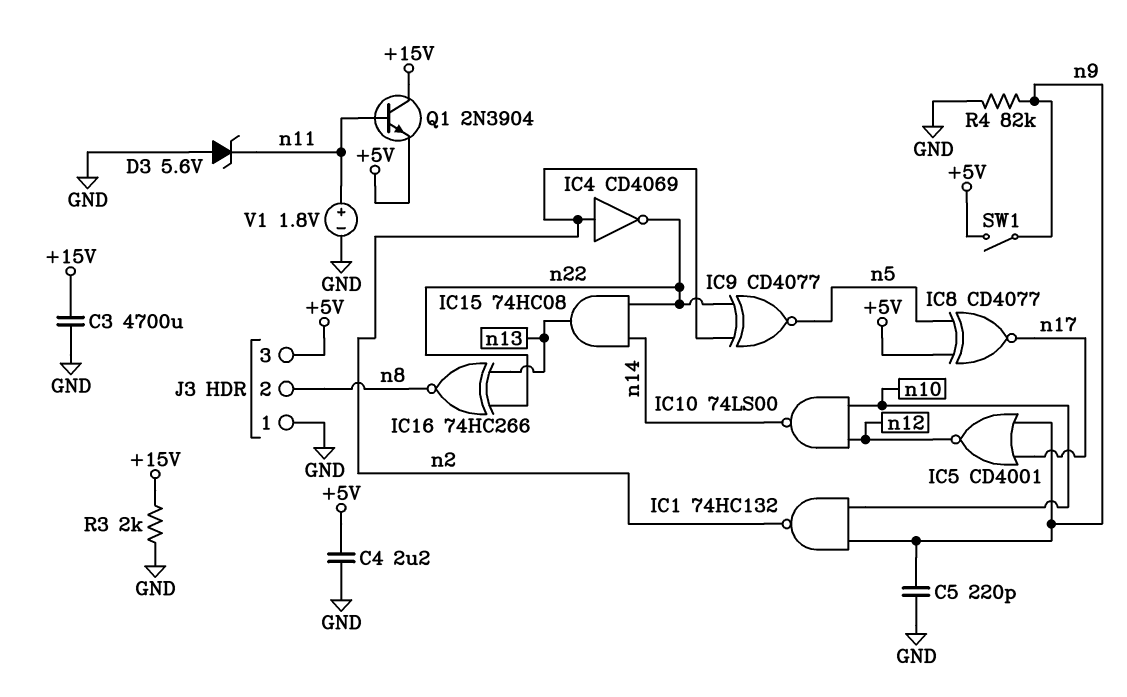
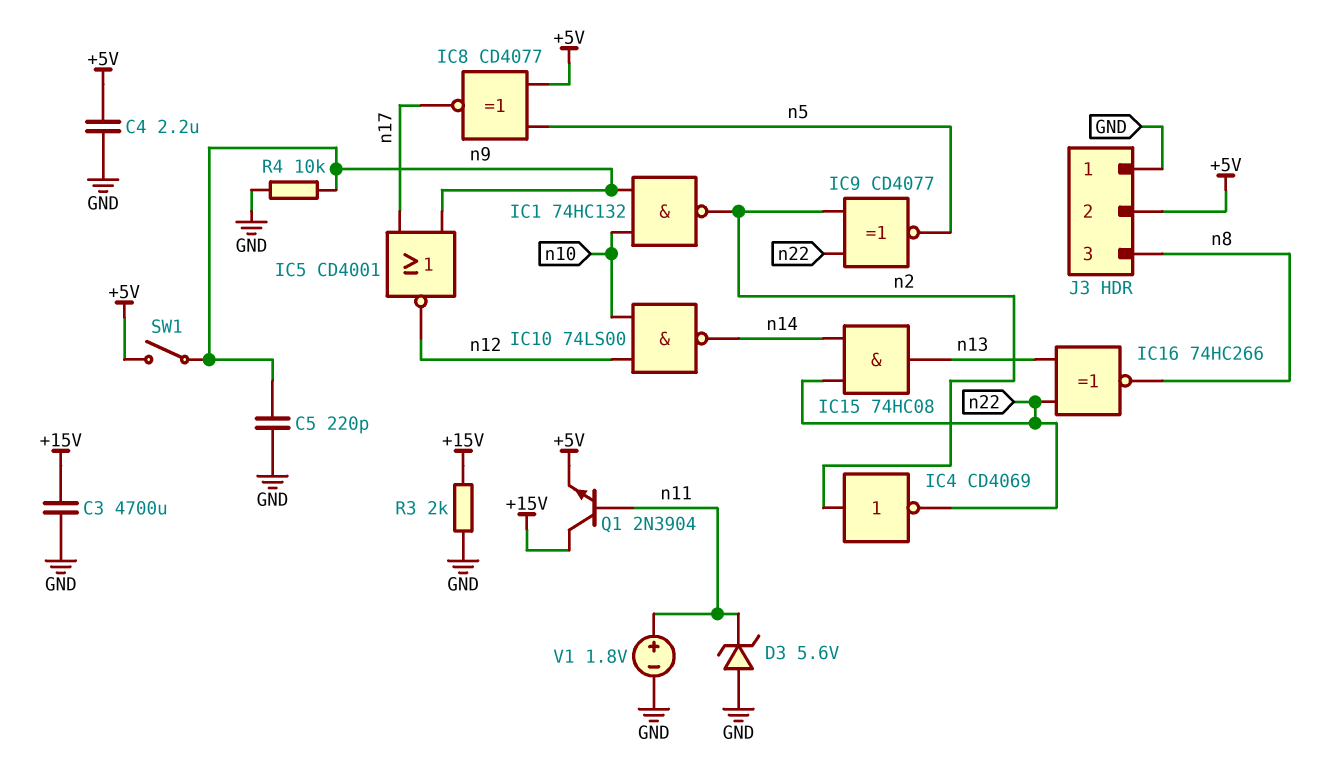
J3 pin 2: n8 -> +5V
J3 pin 3: +5V -> n8
R4: 82k (GND, n9) -> 10k (GND, n9)

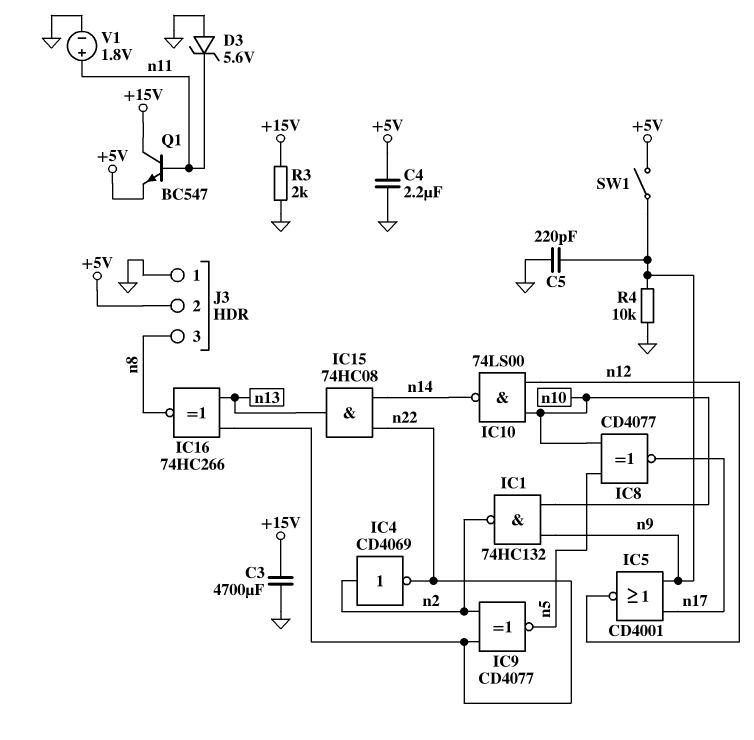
IC8: XNOR CD4077 (in +5V, in n5, out n17) -> XNOR CD4077 (in n5, in n10, out n17)
Q1: NPN 2N3904 (B n11, C +15V, E +5V) -> NPN BC547 (B n11, C +15V, E +5V)

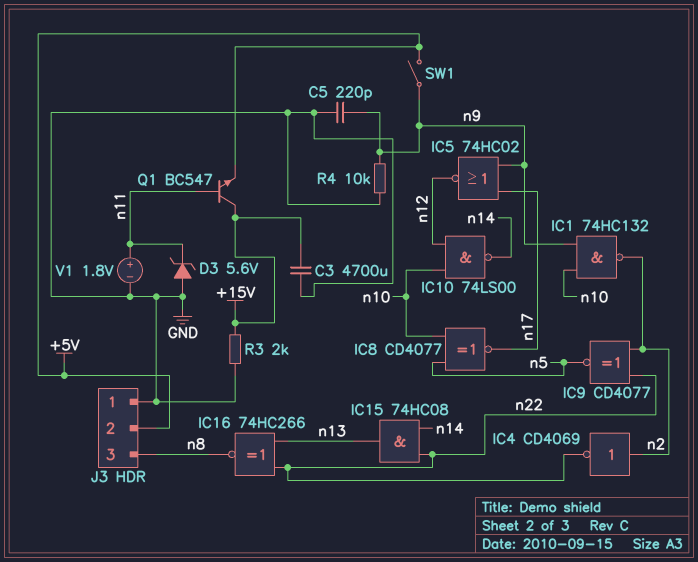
C4: 2.2uF (+5V, GND) -> none
IC5: NOR CD4001 (in n9, in n17, out n12) -> NOR 74HC02 (in n9, in n17, out n12)

